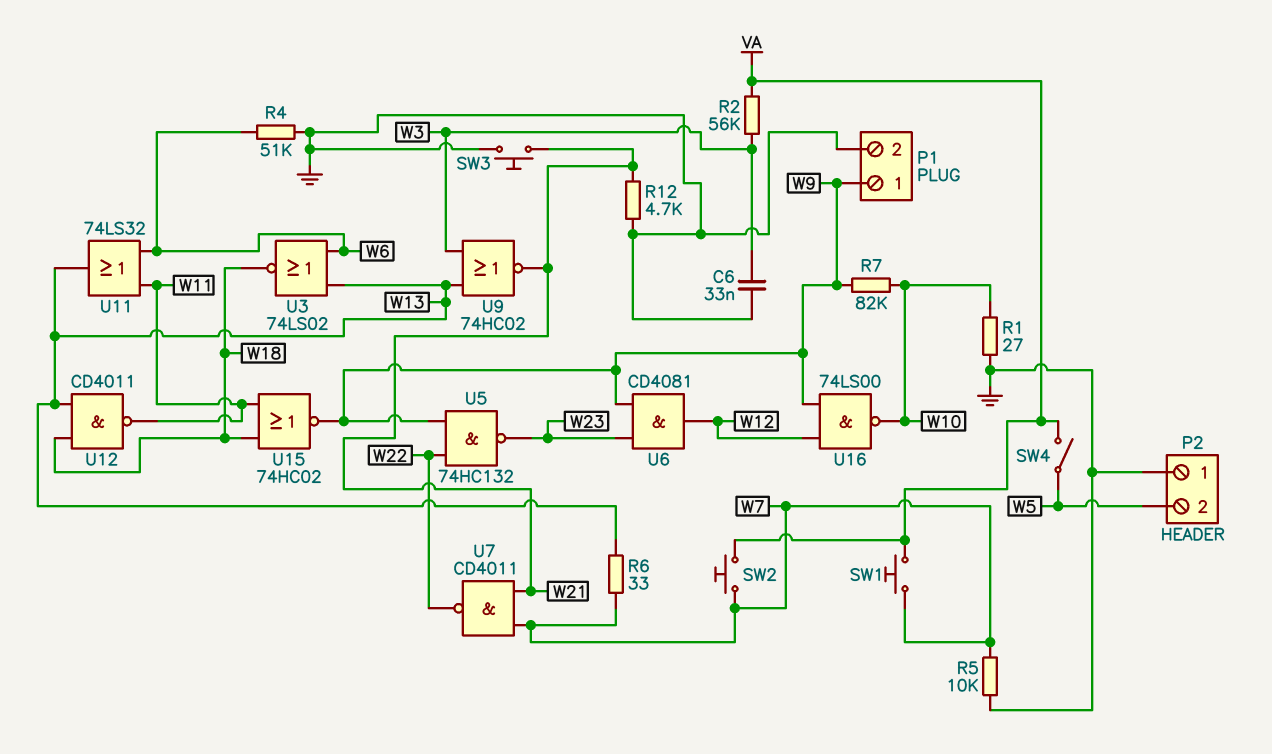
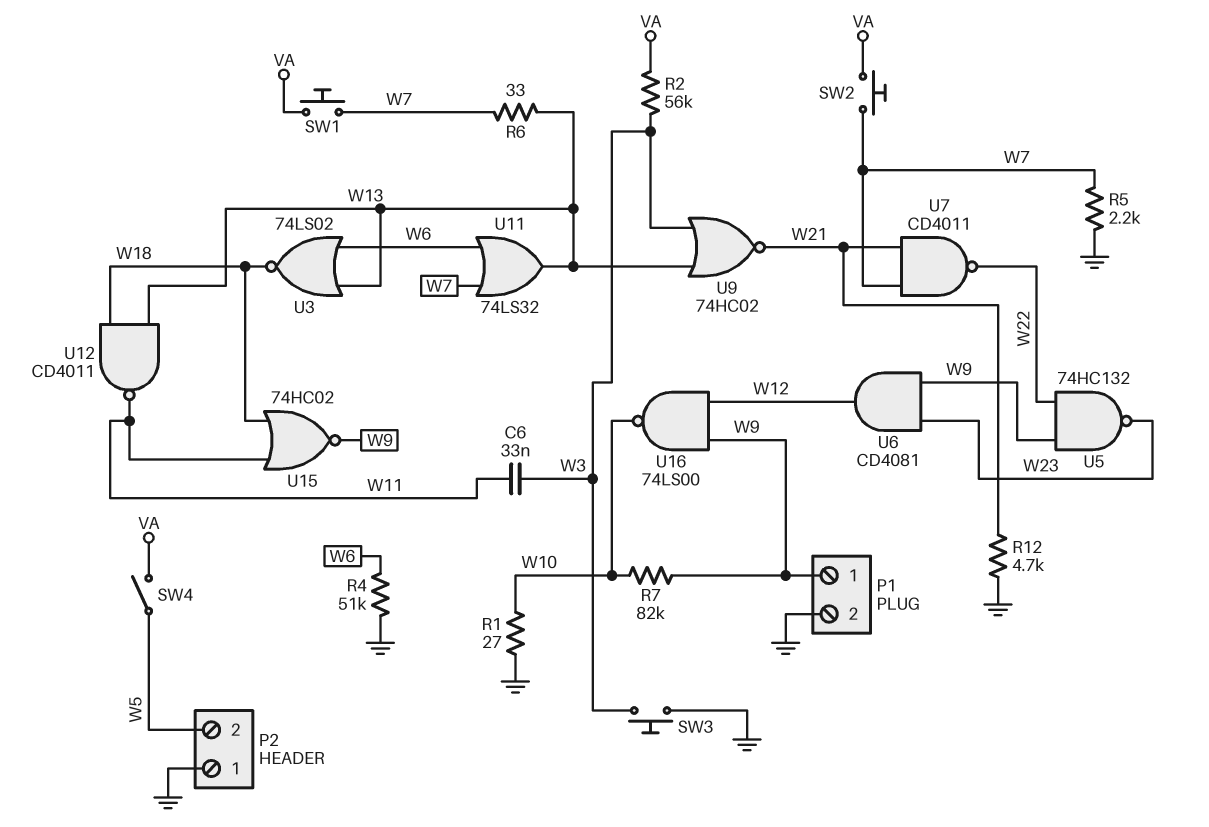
C6: 33nF (GND, W3) -> 33nF (W3, W11)
R5: 10k (GND, W7) -> 2.2k (GND, W7)
SW3: button (GND, W21) -> button (GND, W3)
U11: OR 74LS32 (in W6, in W11, out W13) -> OR 74LS32 (in W6, in W7, out W13)

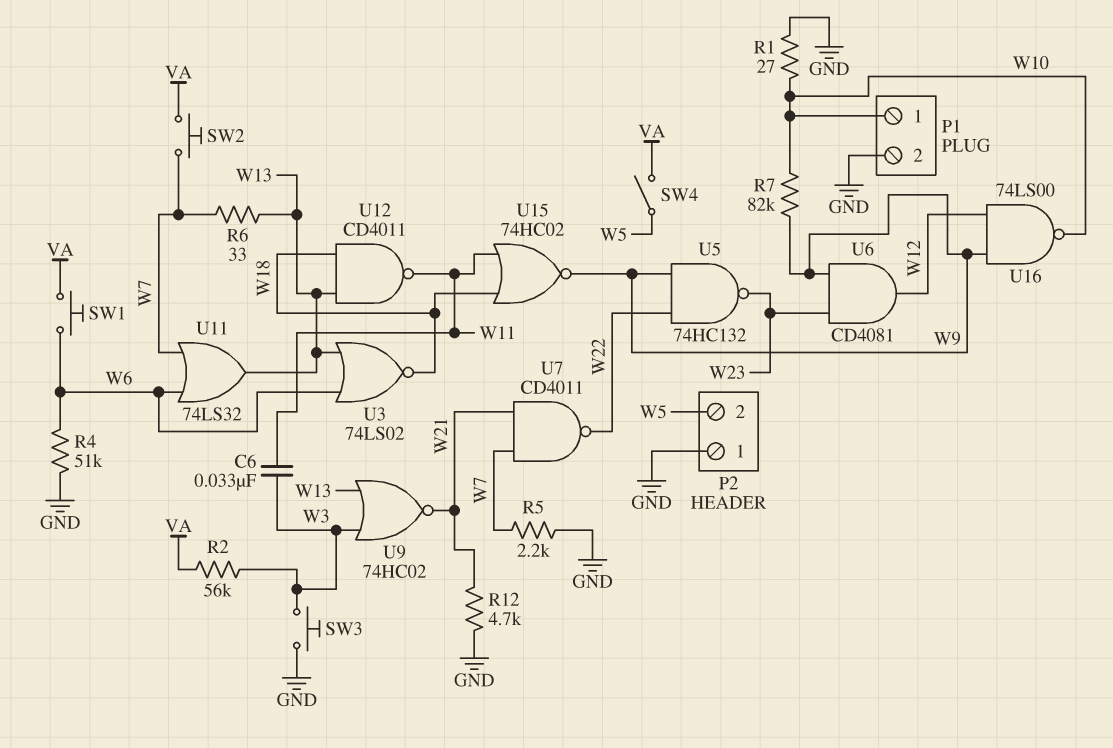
P1 pin 1: W9 -> W10
SW1: button (VA, W7) -> button (VA, W6)

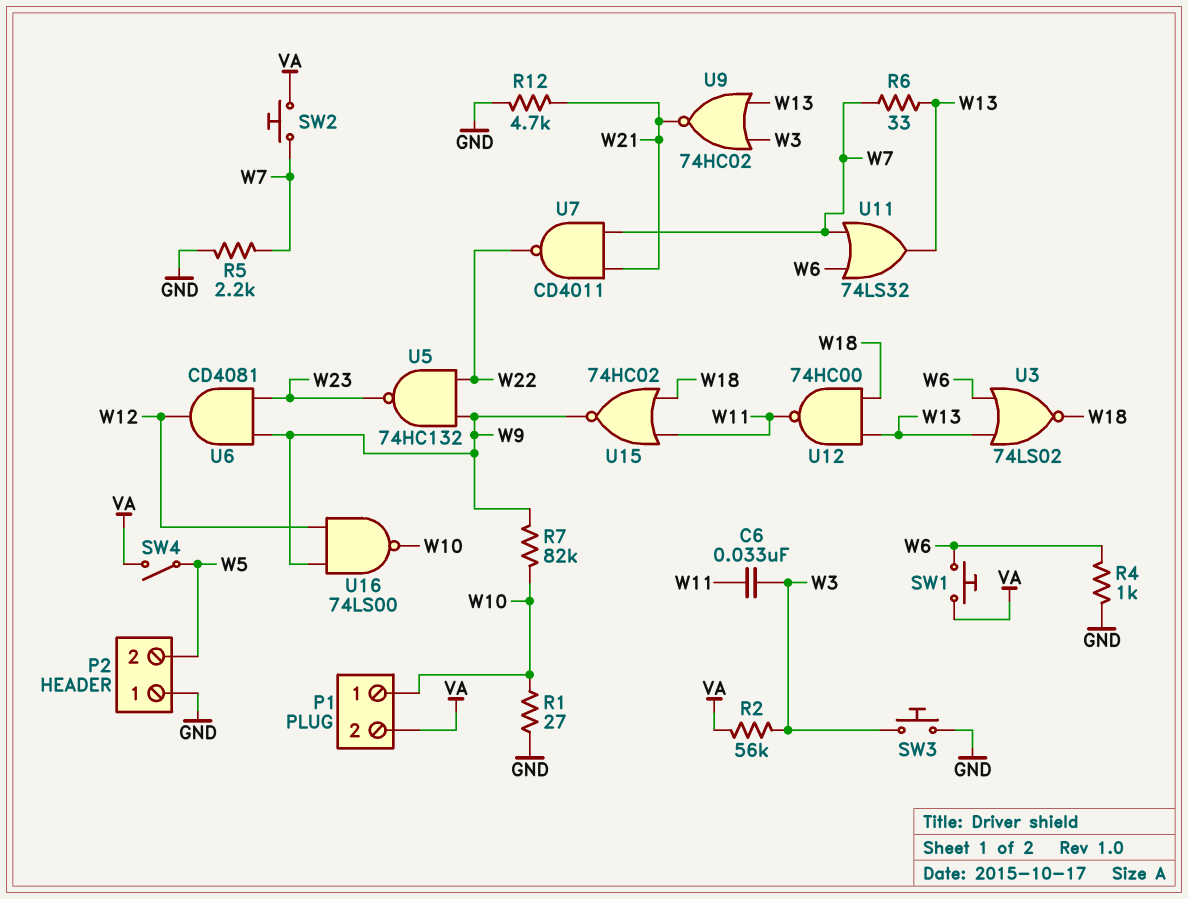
P1 pin 2: GND -> VA
R4: 51k (GND, W6) -> 1k (GND, W6)
U12: NAND CD4011 (in W13, in W18, out W11) -> NAND 74HC00 (in W13, in W18, out W11)

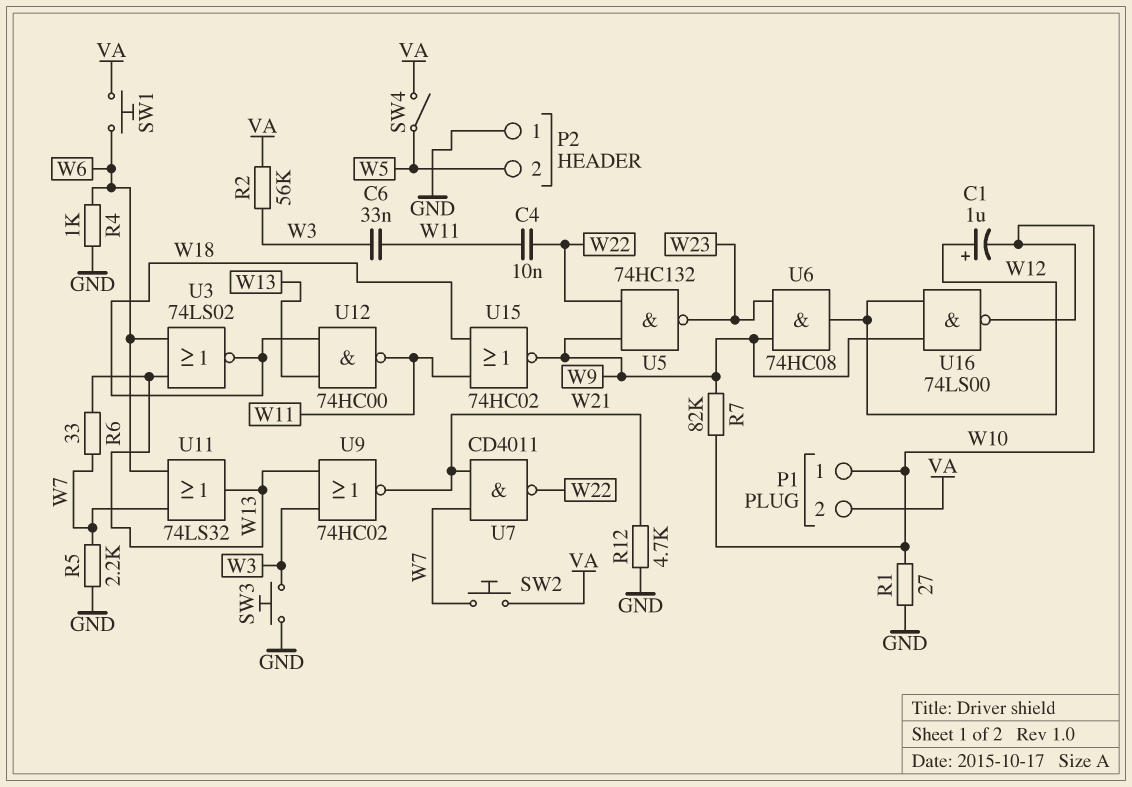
C1: none -> 1uF (plus W12, minus W10)
C4: none -> 10nF (W11, W22)
U6: AND CD4081 (in W9, in W23, out W12) -> AND 74HC08 (in W9, in W23, out W12)

